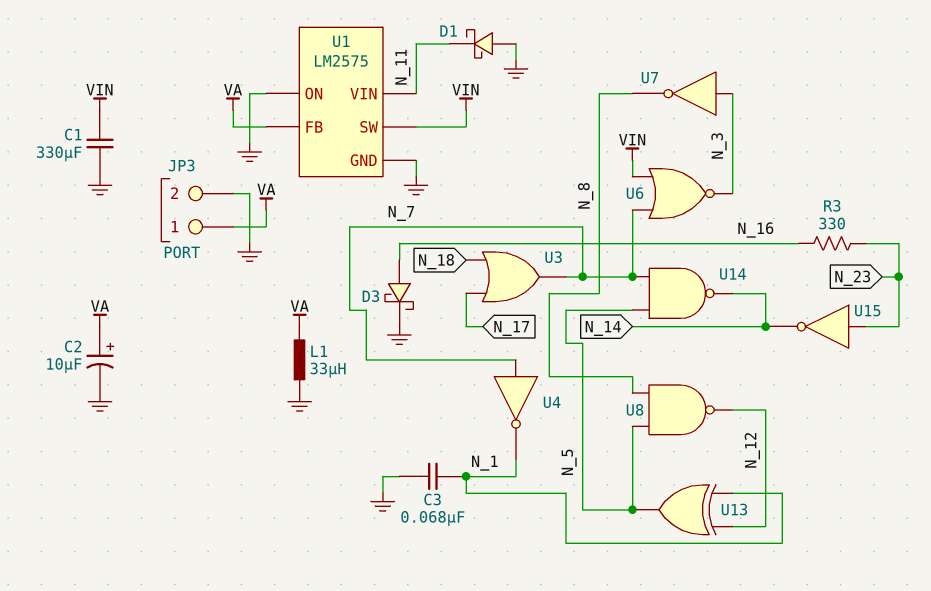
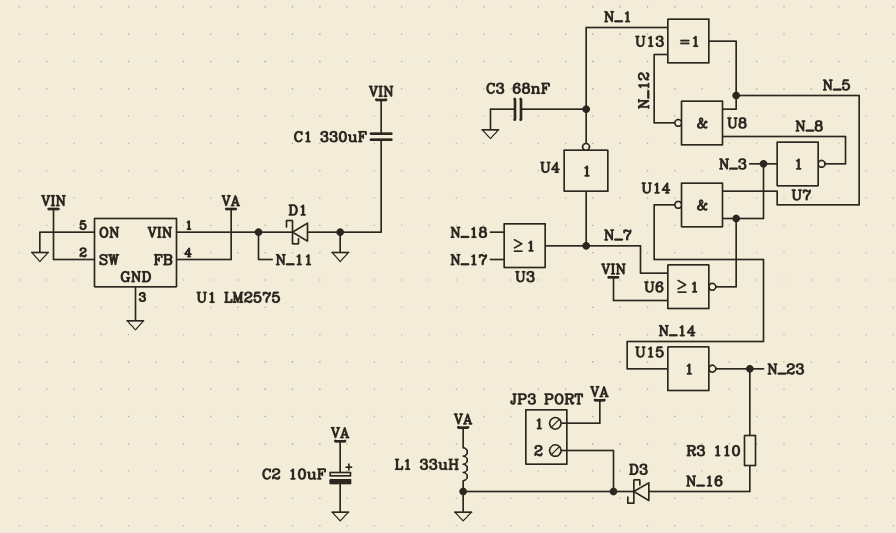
R3: 330 (N_16, N_23) -> 110 (N_16, N_23)
U14: NAND (in N_5, in N_7, out N_14) -> NAND (in N_3, in N_5, out N_14)
U15: NOT (in N_23, out N_14) -> NOT (in N_14, out N_23)

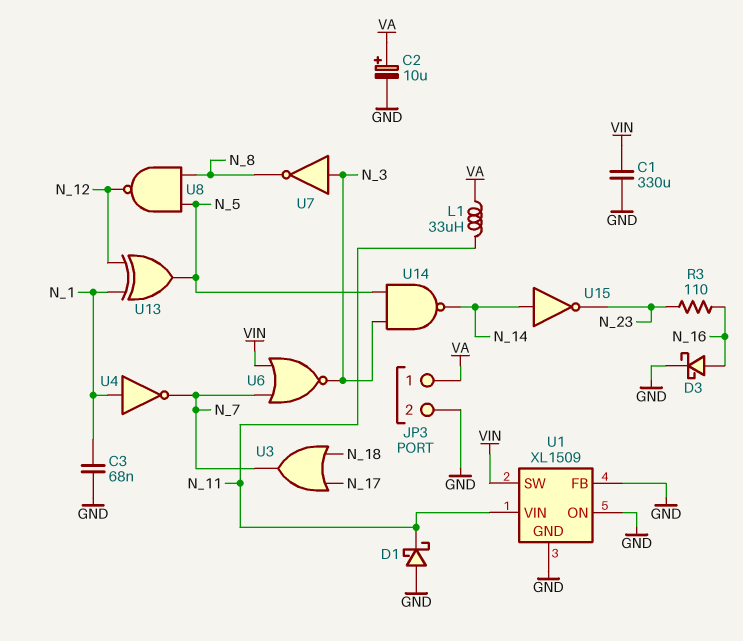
L1: 33uH (GND, VA) -> 33uH (N_11, VA)
U1: LM2575 -> XL1509
U1 pin FB: VA -> GND
U4: NOT (in N_7, out N_1) -> NOT (in N_1, out N_7)

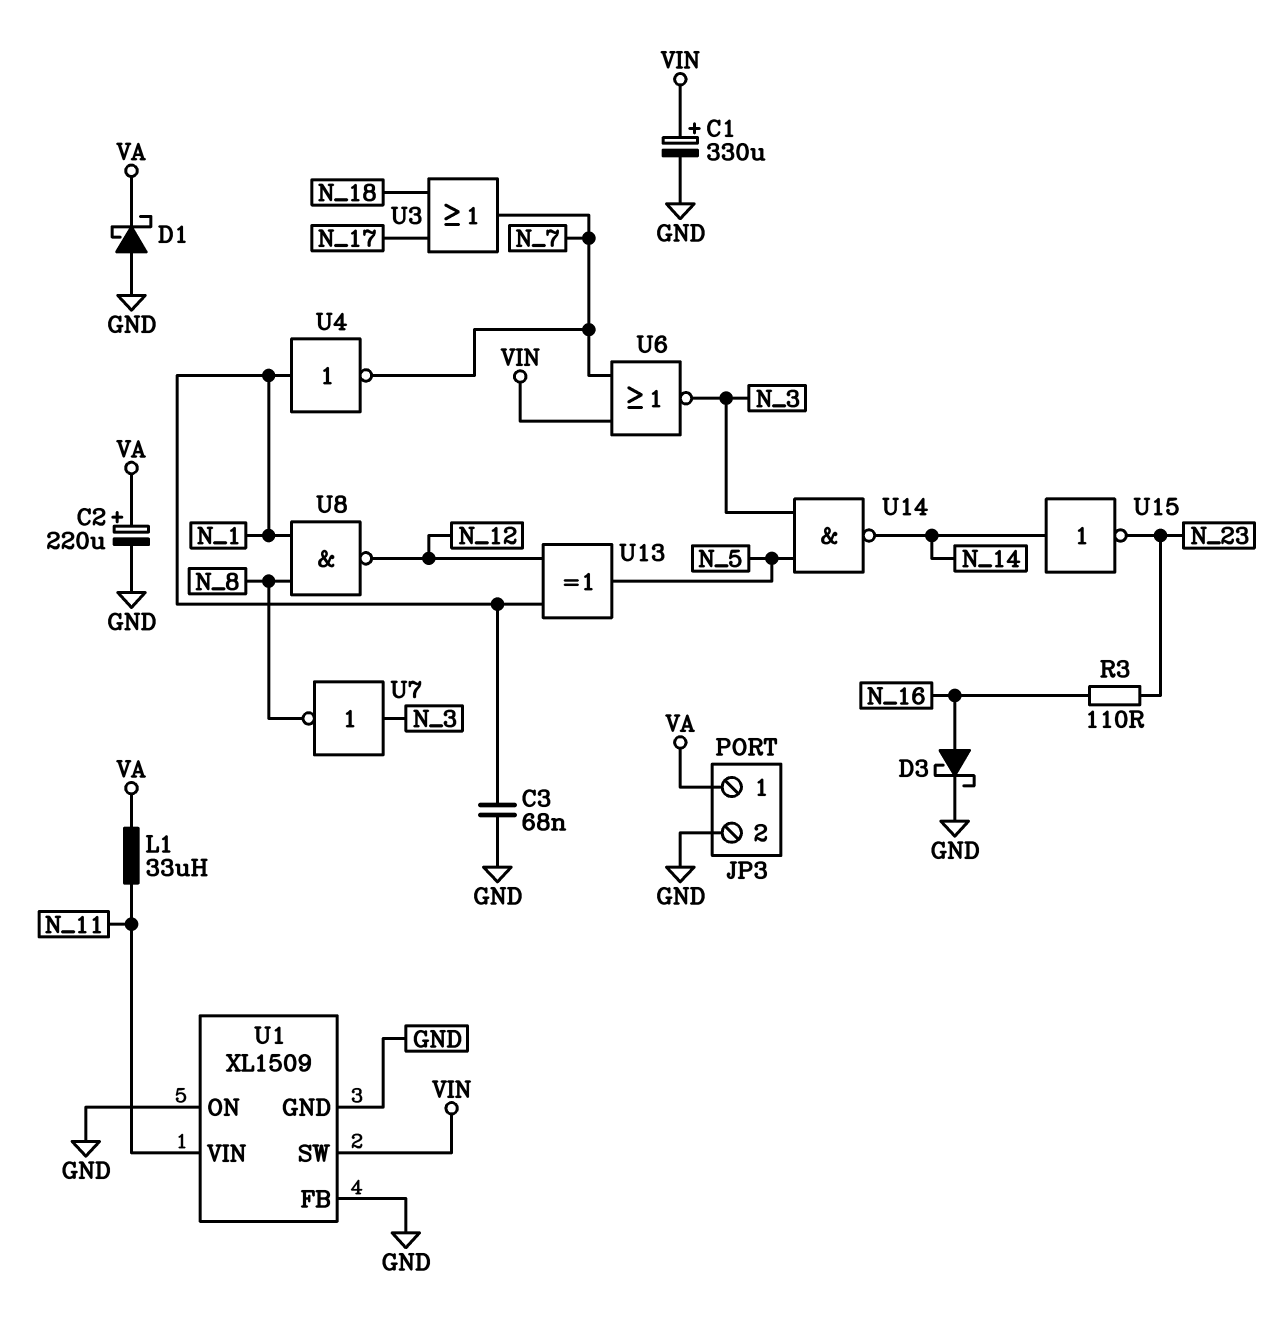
C1: 330uF (GND, VIN) -> 330uF (plus VIN, minus GND)
C2: 10uF (plus VA, minus GND) -> 220uF (plus VA, minus GND)
D1: schottky (A GND, K N_11) -> schottky (A GND, K VA)
U8: NAND (in N_5, in N_8, out N_12) -> NAND (in N_1, in N_8, out N_12)

